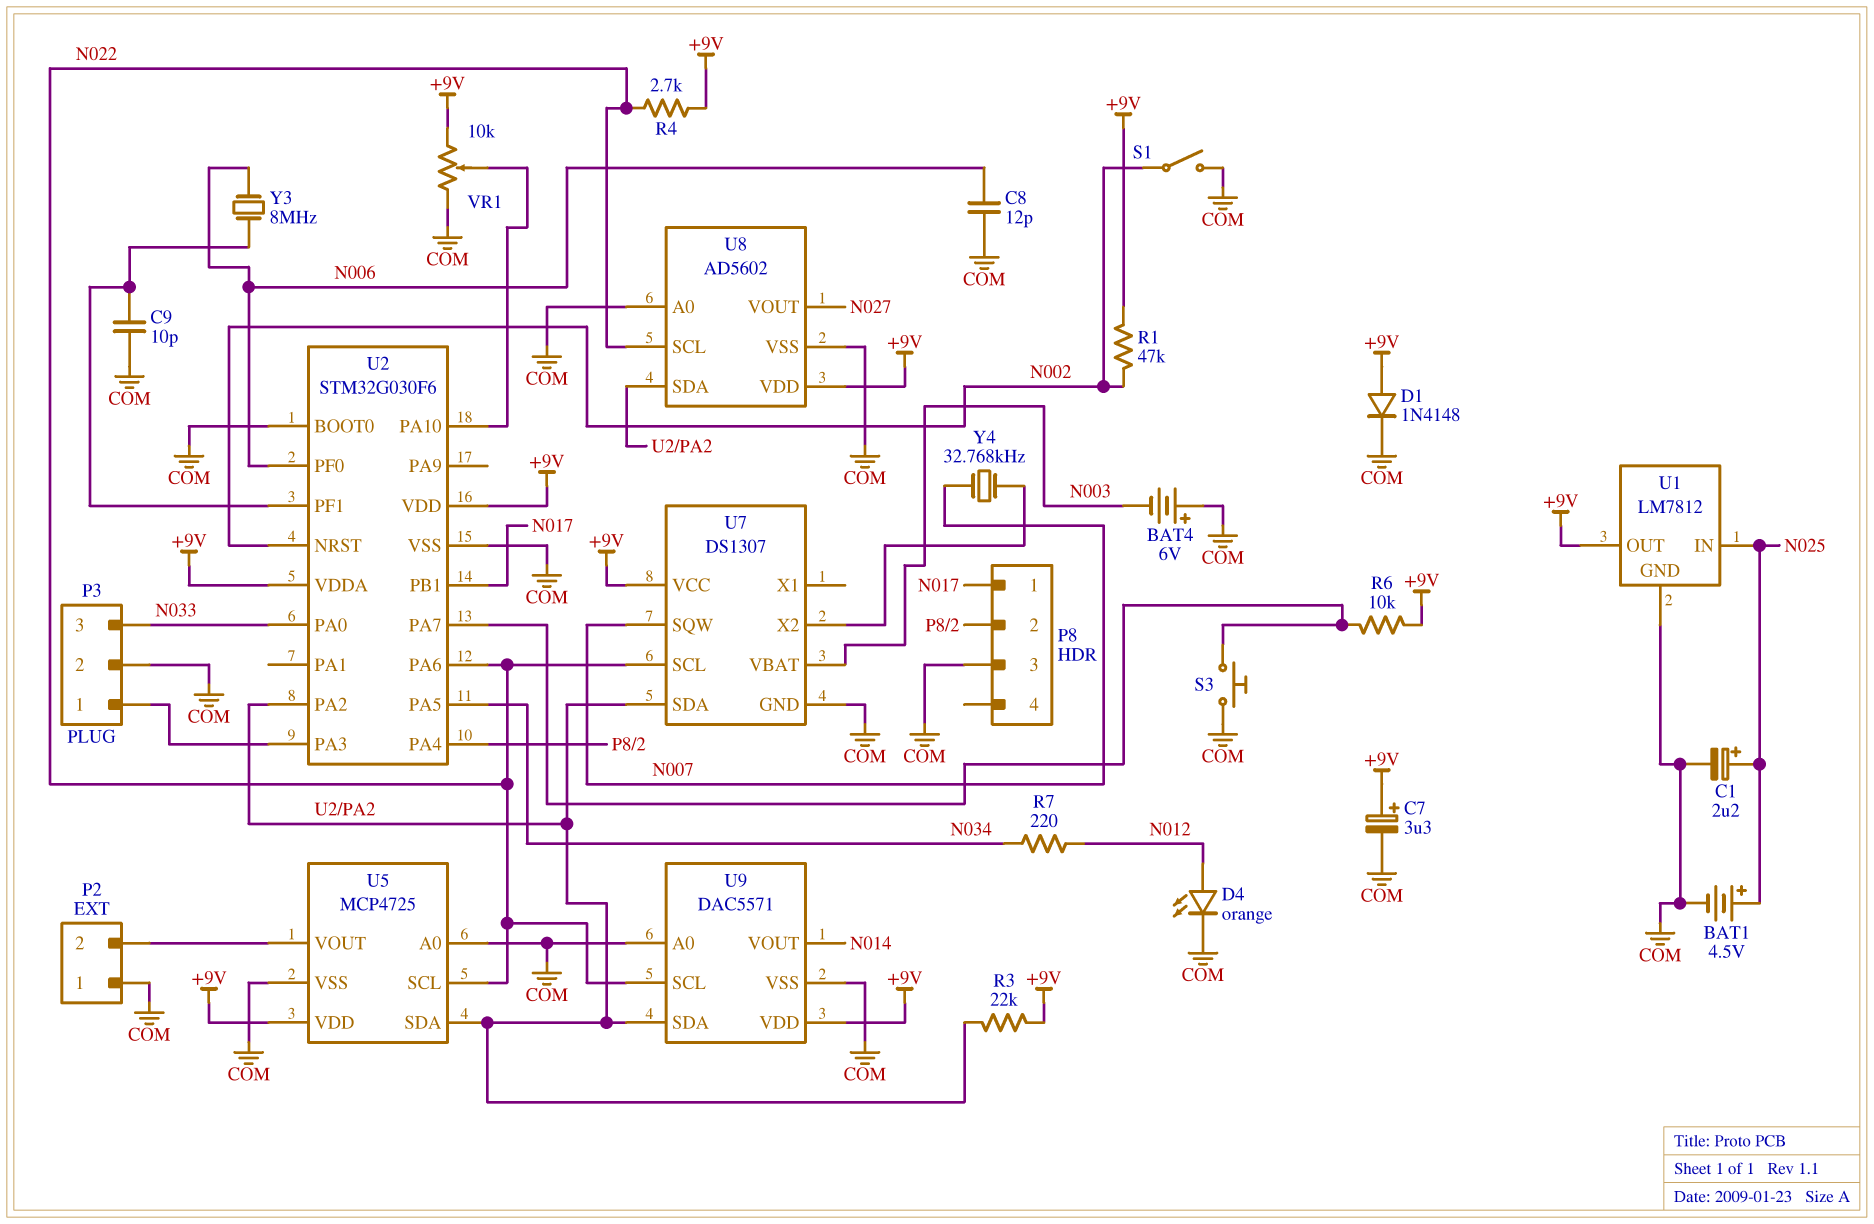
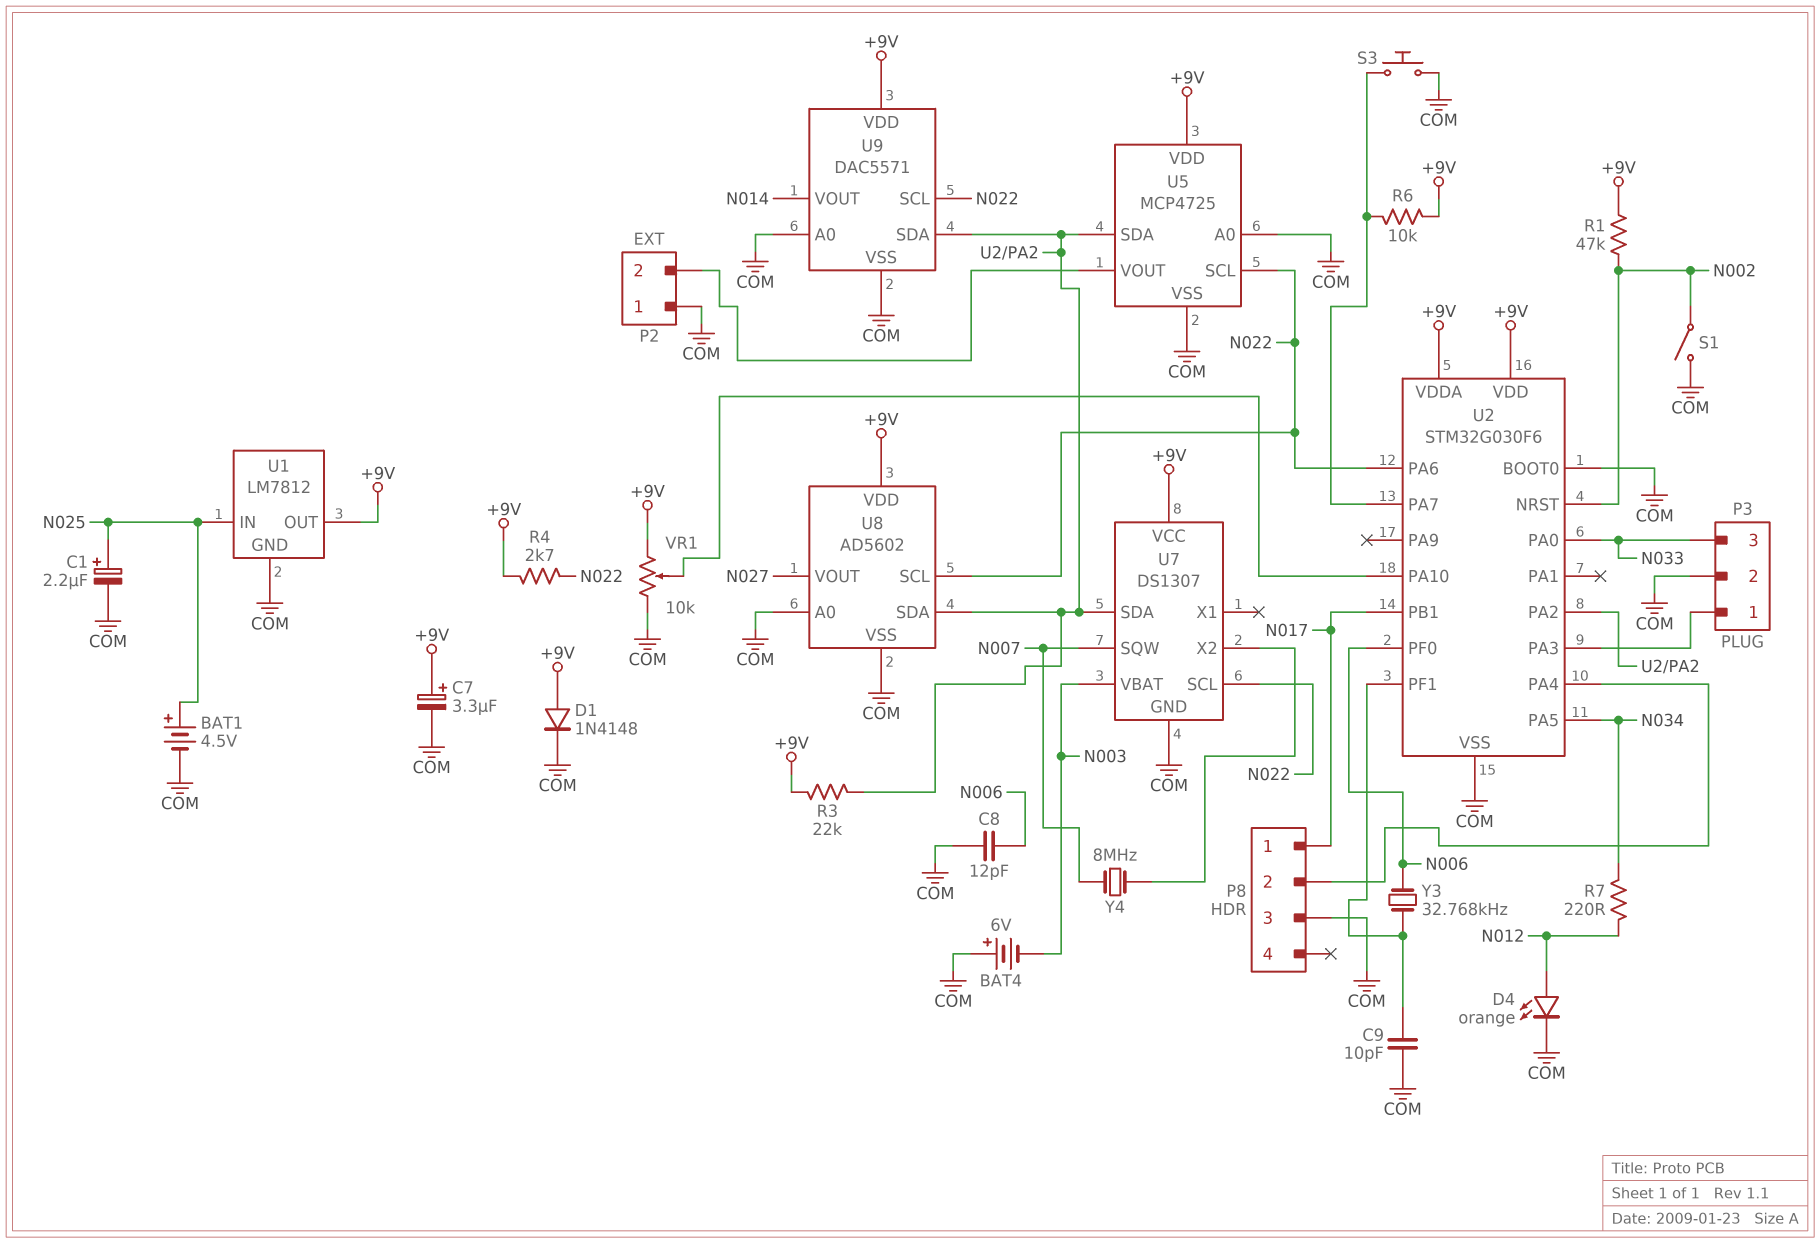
Y3: 8MHz (N006, U2/PF1) -> 32.768kHz (N006, U2/PF1)
Y4: 32.768kHz (N007, U7/X2) -> 8MHz (N007, U7/X2)

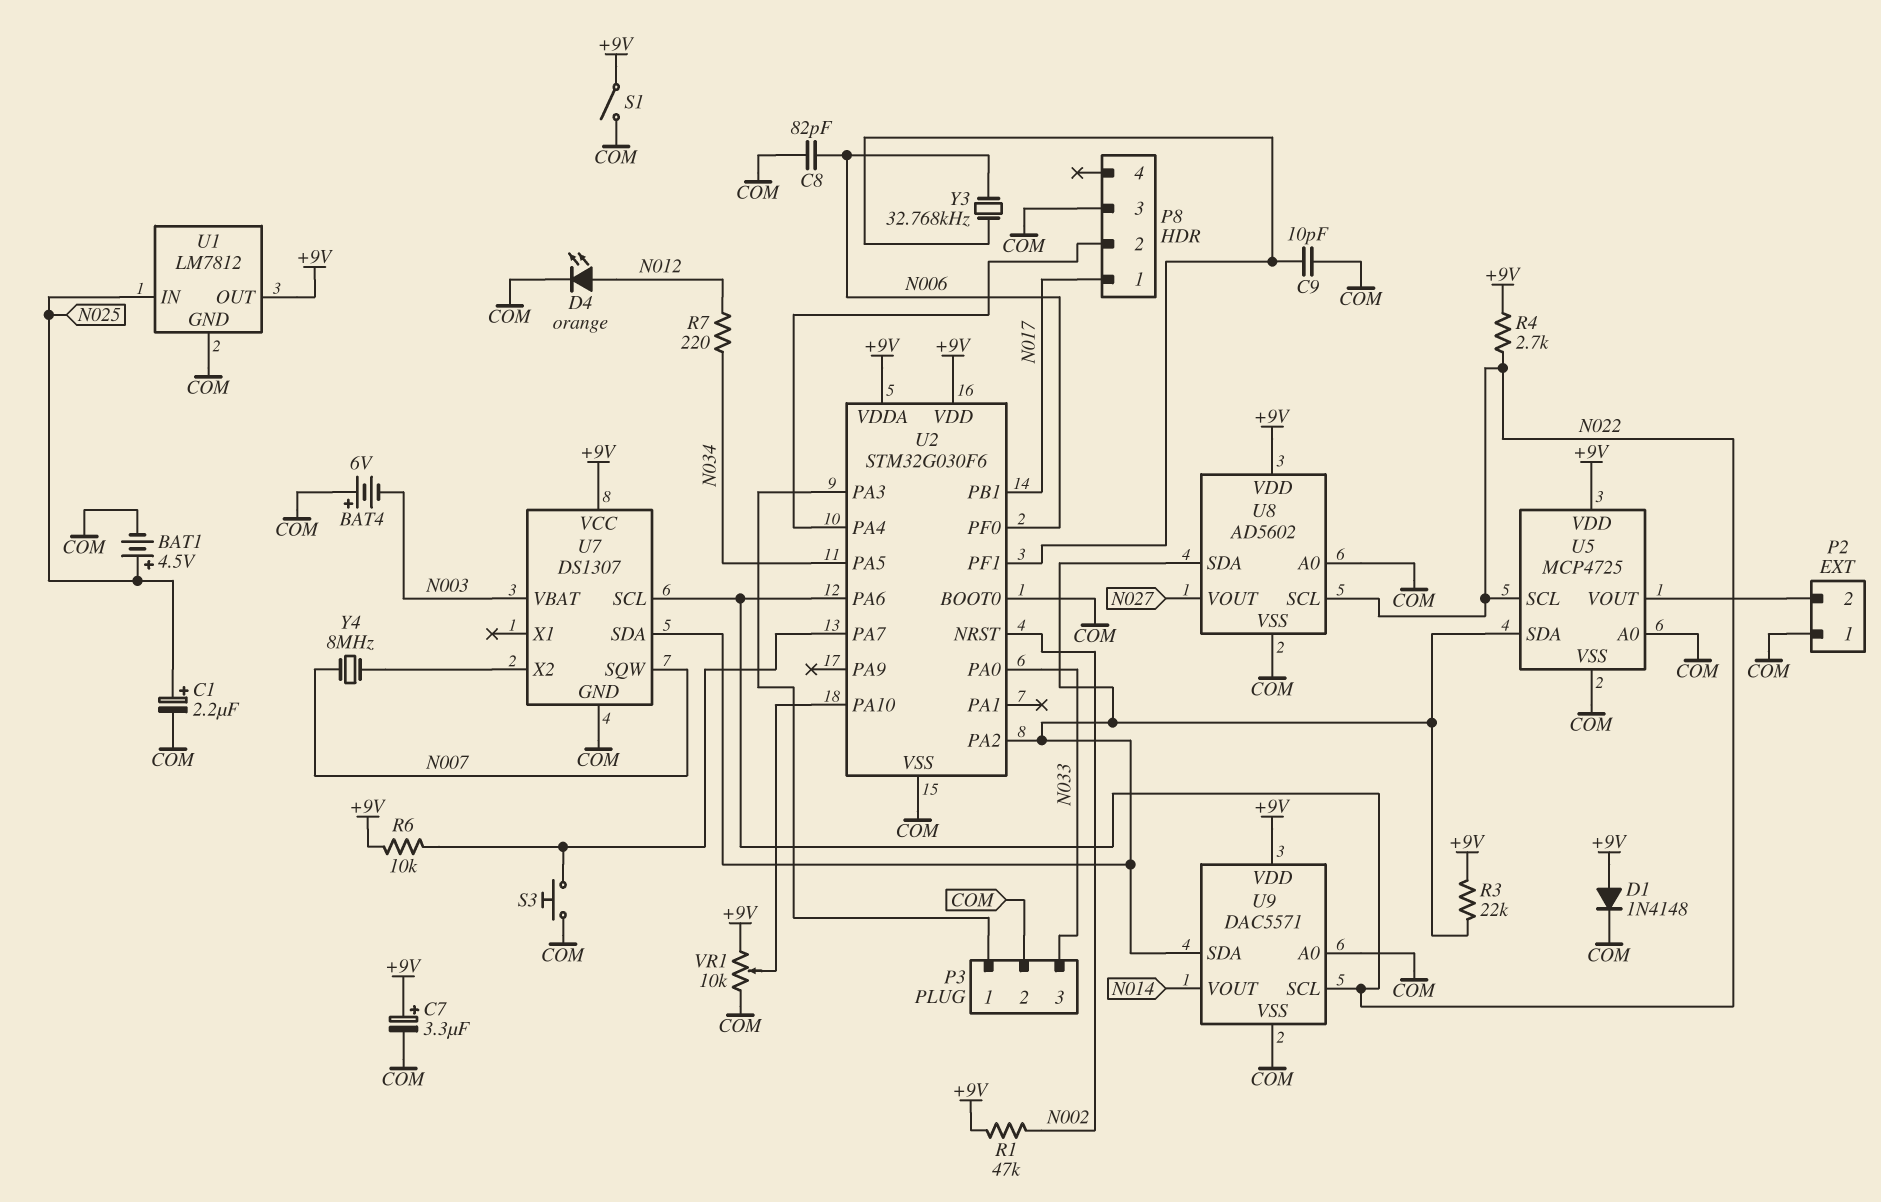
C8: 12pF (COM, N006) -> 82pF (COM, N006)
S1: switch (COM, N002) -> switch (+9V, COM)

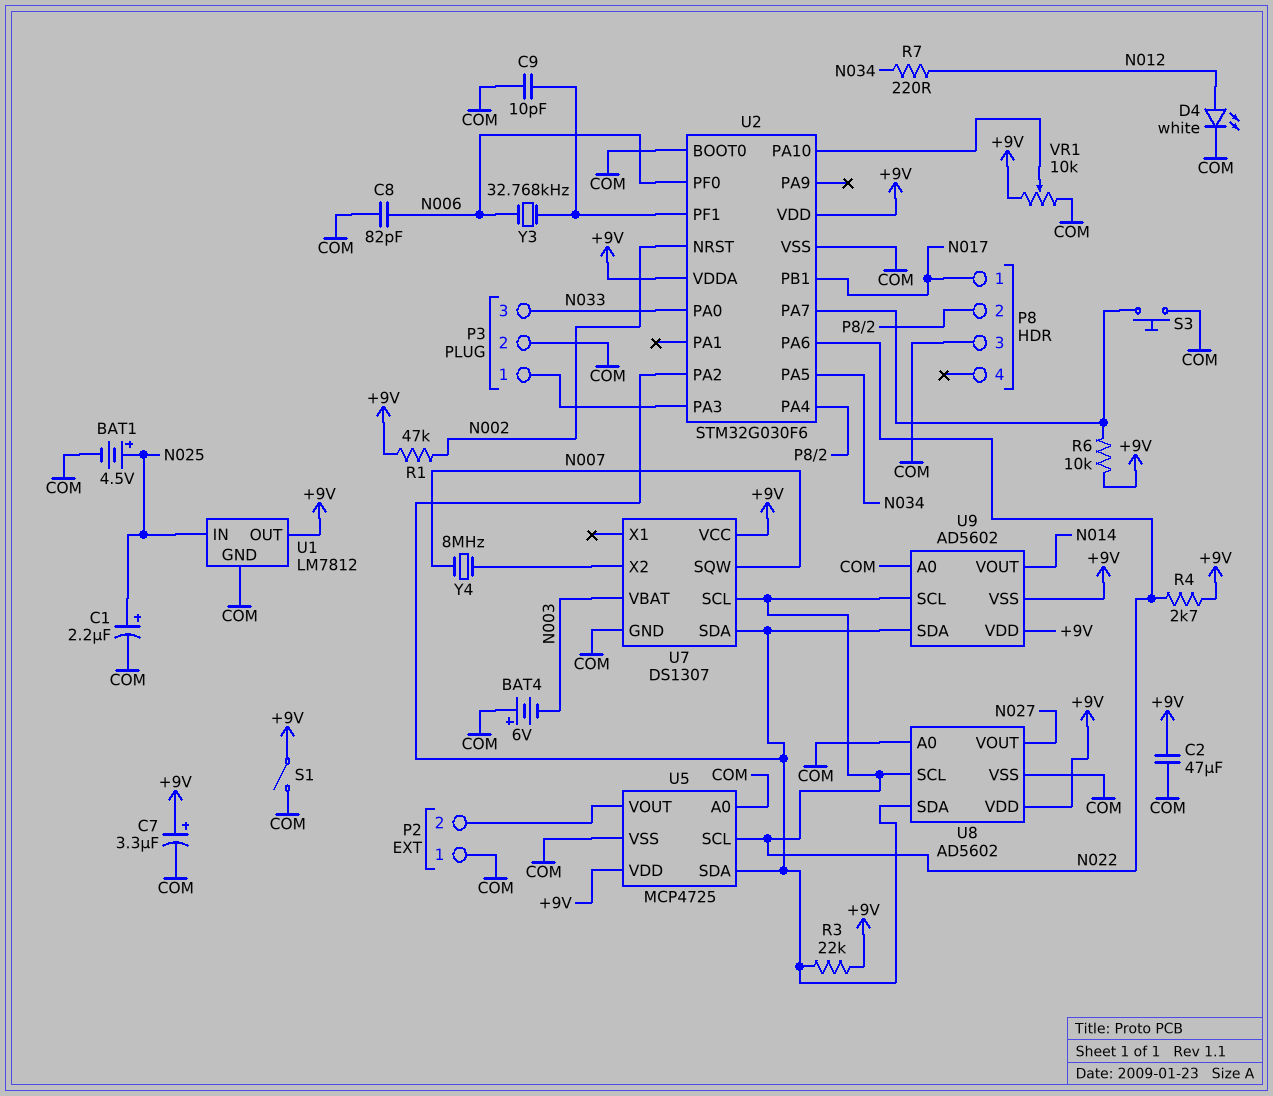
C2: none -> 47uF (+9V, COM)
D1: diode 1N4148 (A +9V, K COM) -> none
D4: LED orange (A N012, K COM) -> LED white (A N012, K COM)
U9: DAC5571 -> AD5602
U9 pin VSS: COM -> +9V

